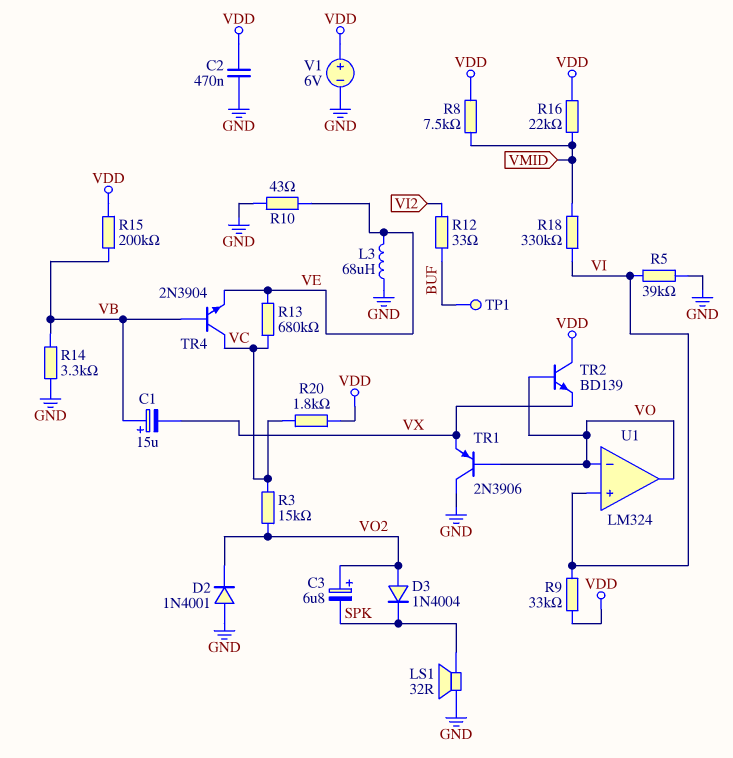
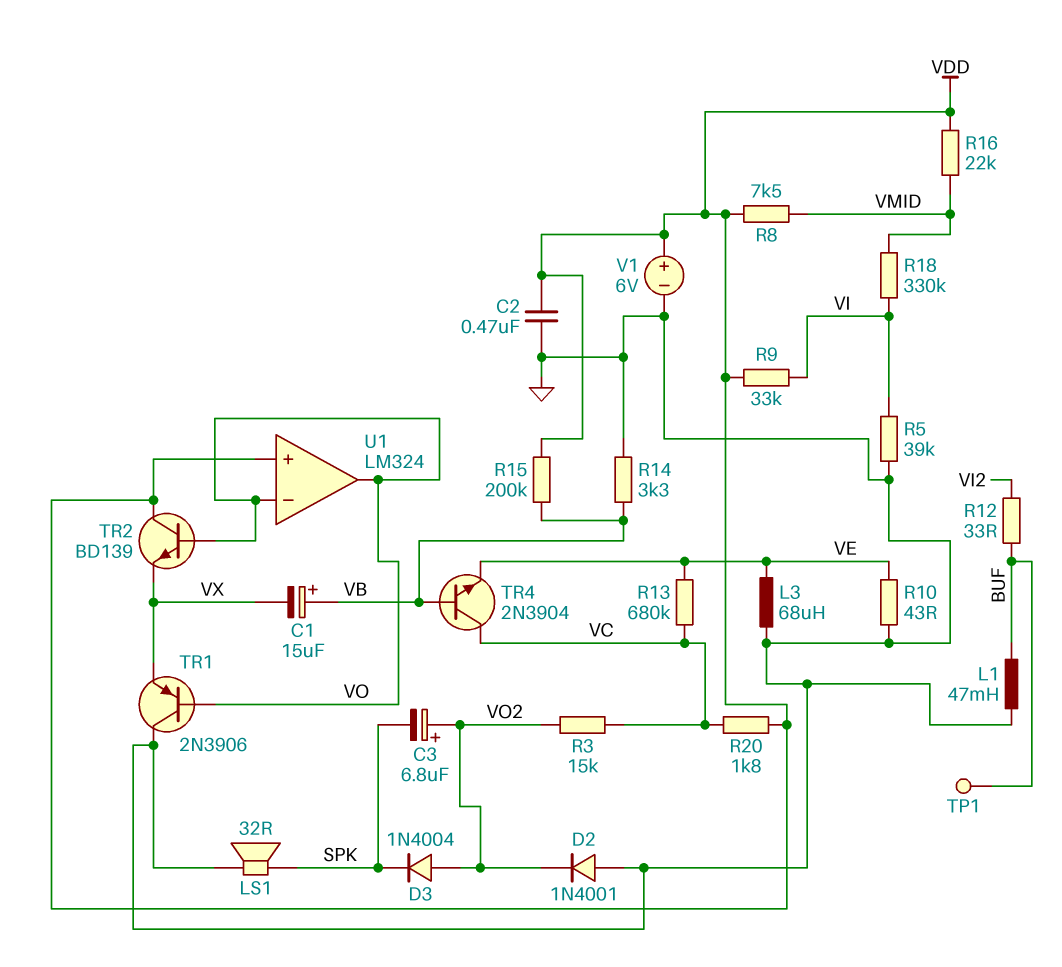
L1: none -> 47mH (BUF, GND)
U1 pin in+: VI -> VDD

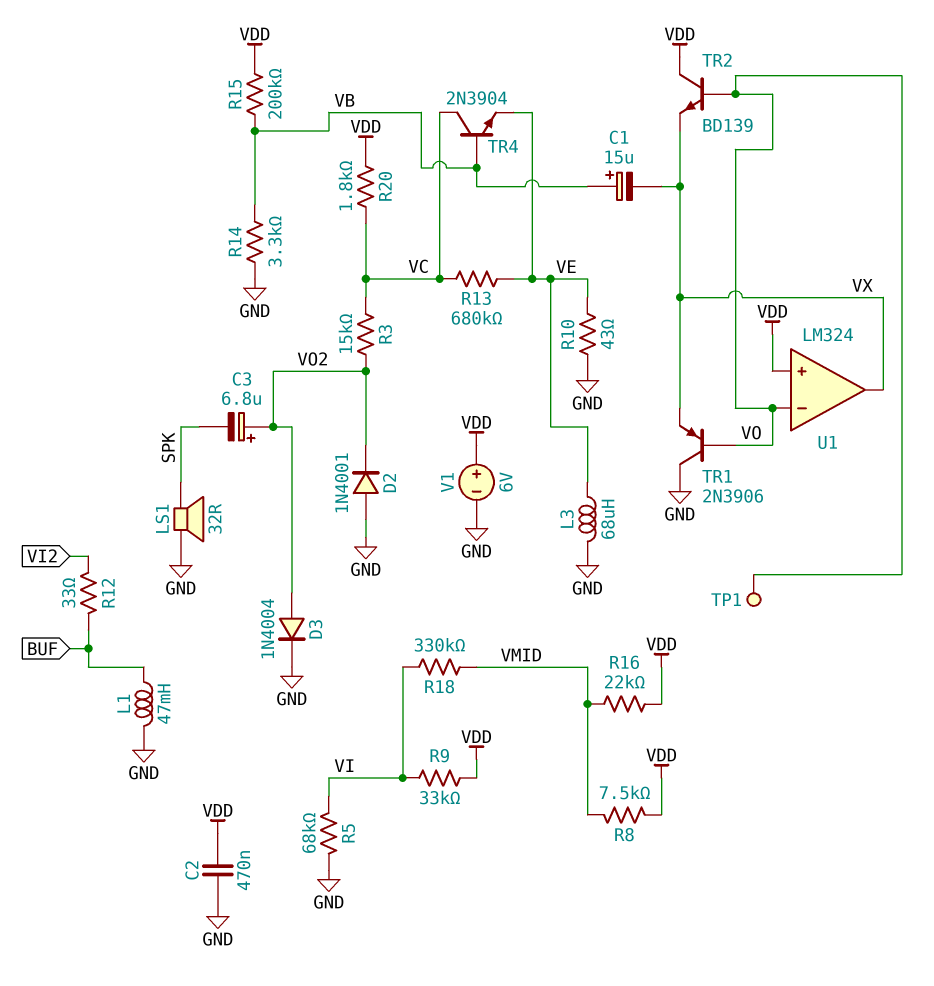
D3: diode 1N4004 (A VO2, K SPK) -> diode 1N4004 (A VO2, K GND)
R5: 39k (GND, VI) -> 68k (GND, VI)
TP1: test point (BUF) -> test point (VO)
U1 pin out: VO -> VX

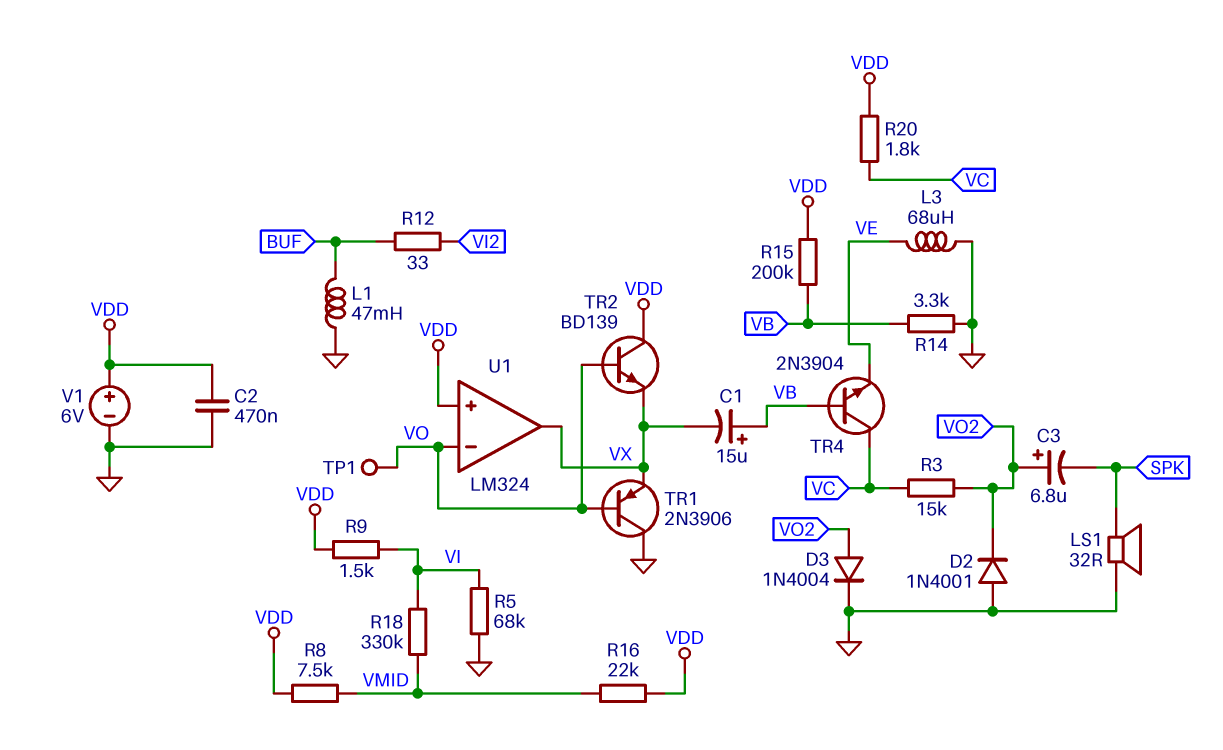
R9: 33k (VDD, VI) -> 1.5k (VDD, VI)
R10: 43 (GND, VE) -> none
R13: 680k (VC, VE) -> none

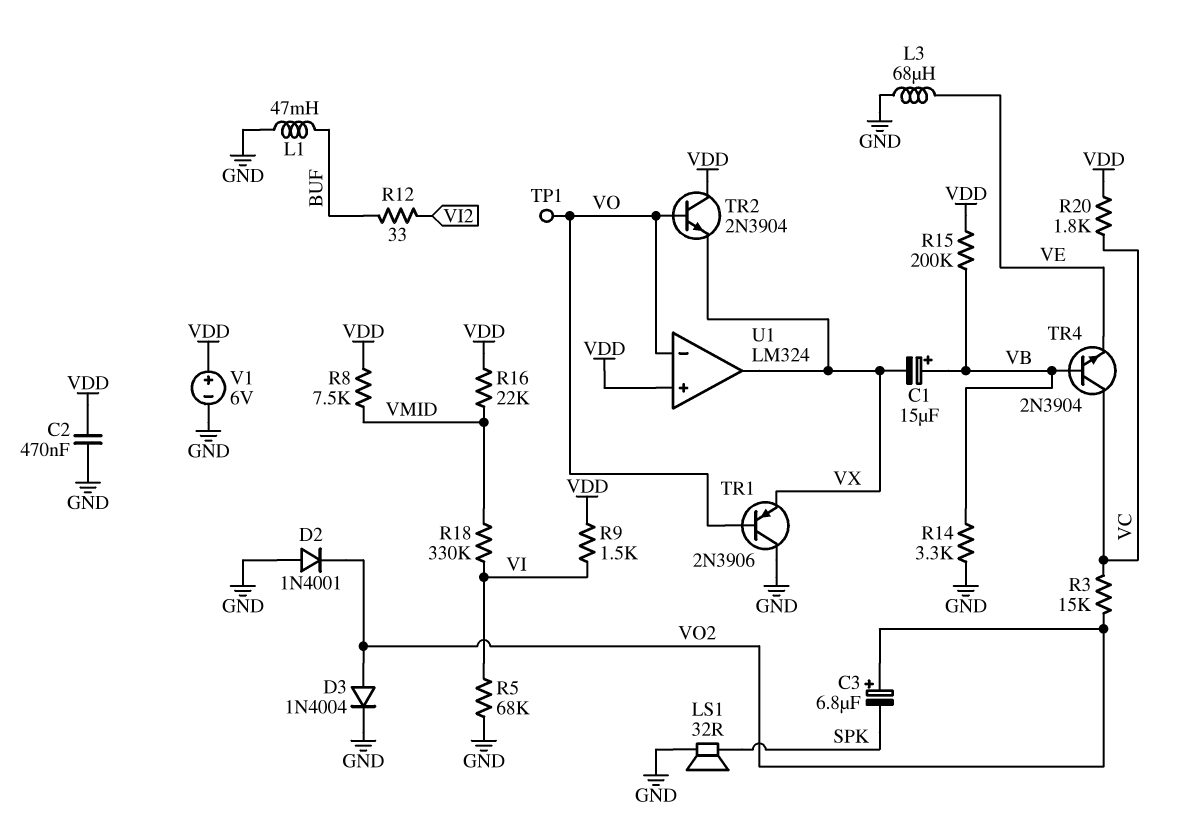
TR2: NPN BD139 (B VO, C VDD, E VX) -> NPN 2N3904 (B VO, C VDD, E VX)

